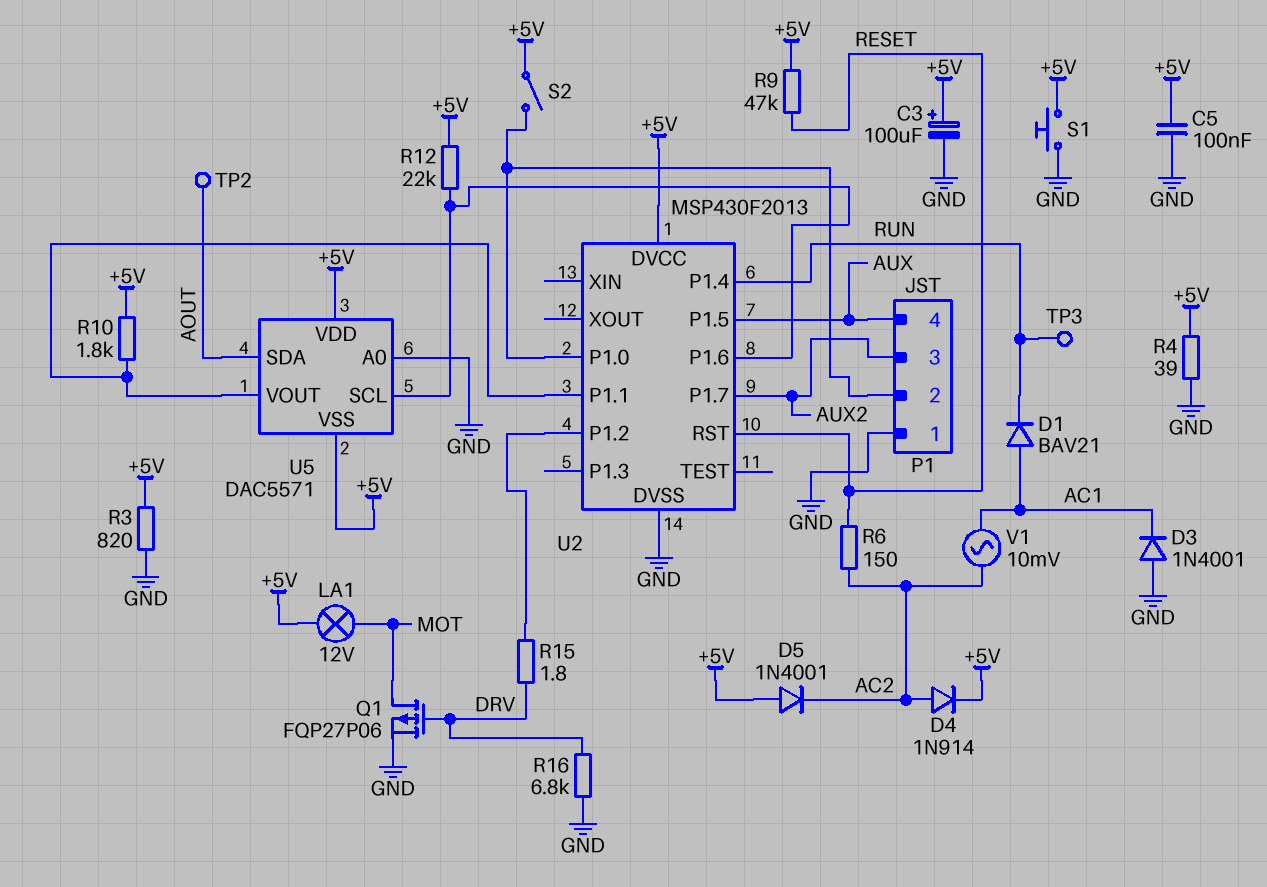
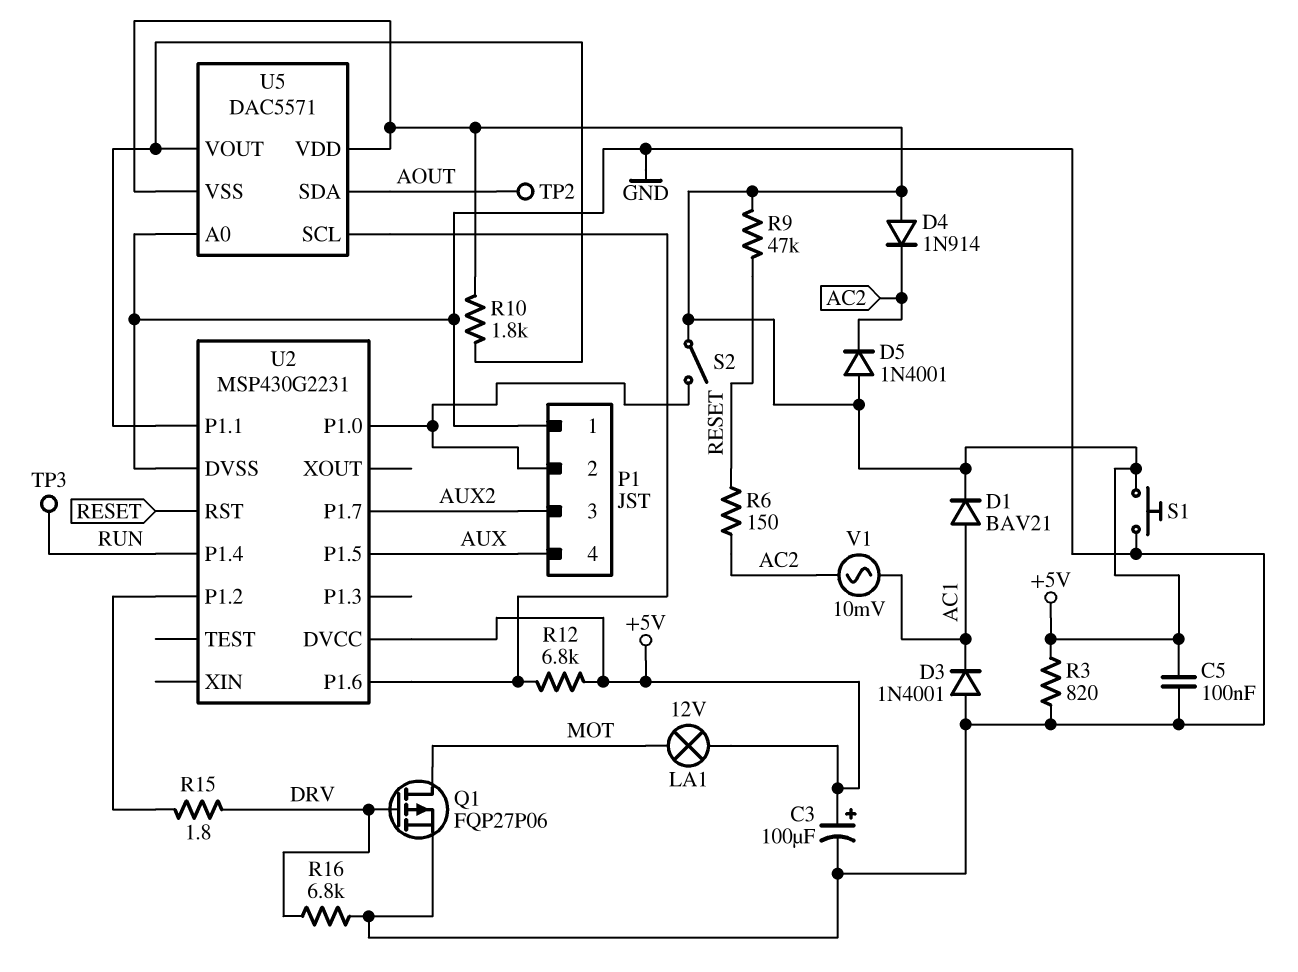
D1: diode BAV21 (A AC1, K RUN) -> diode BAV21 (A AC1, K +5V)
D4: diode 1N914 (A AC2, K +5V) -> diode 1N914 (A +5V, K AC2)
R4: 39 (+5V, GND) -> none
R12: 22k (+5V, U2/P1.6) -> 6.8k (+5V, U2/P1.6)
U2: MSP430F2013 -> MSP430G2231

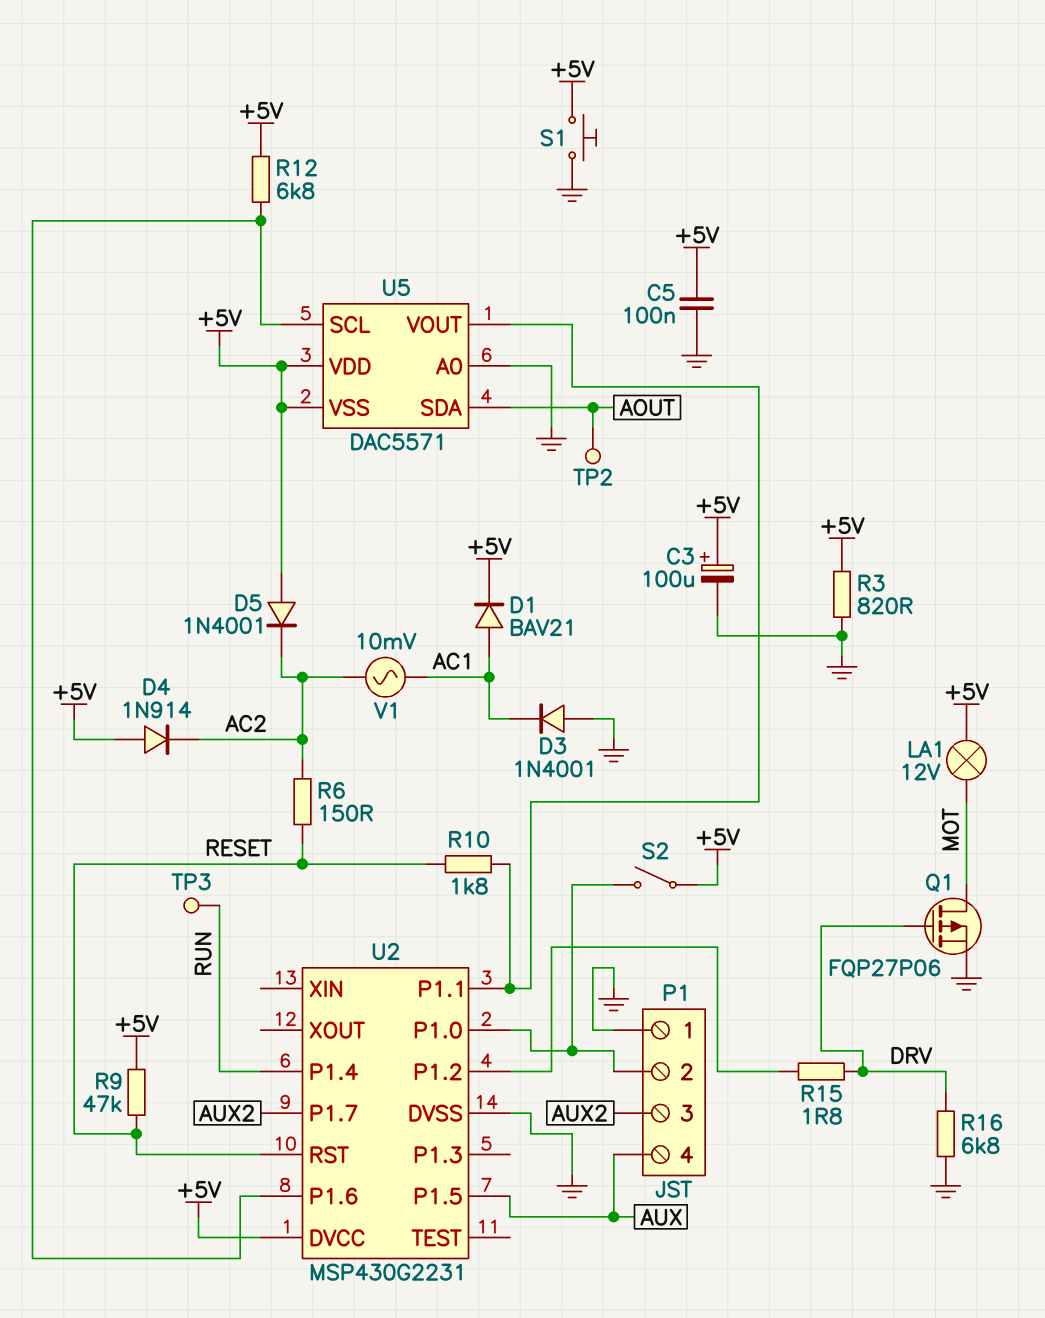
R10: 1.8k (+5V, U2/P1.1) -> 1.8k (RESET, U2/P1.1)

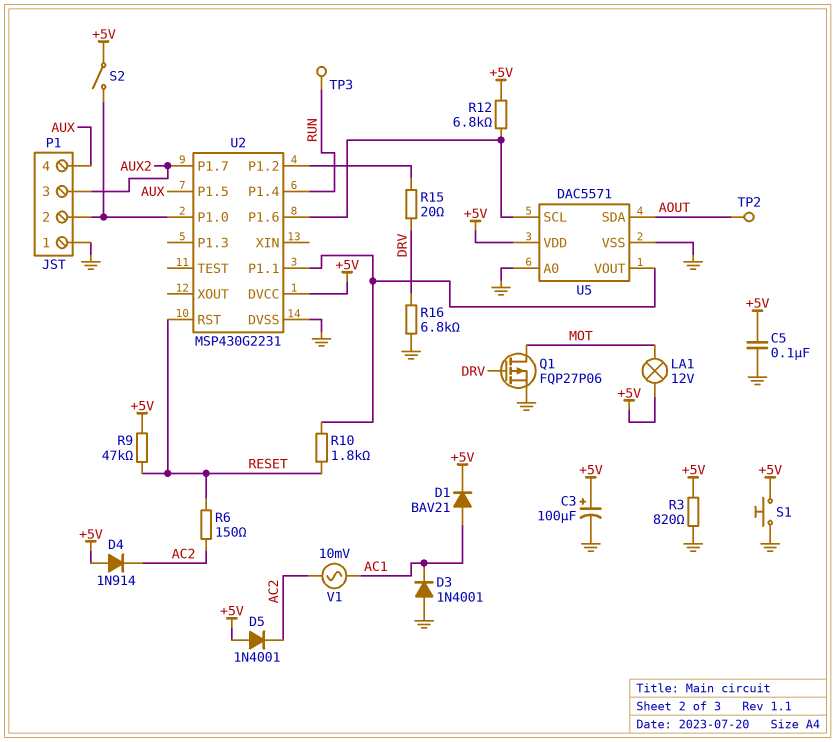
R15: 1.8 (DRV, U2/P1.2) -> 20 (DRV, U2/P1.2)
U5 pin VSS: +5V -> GND

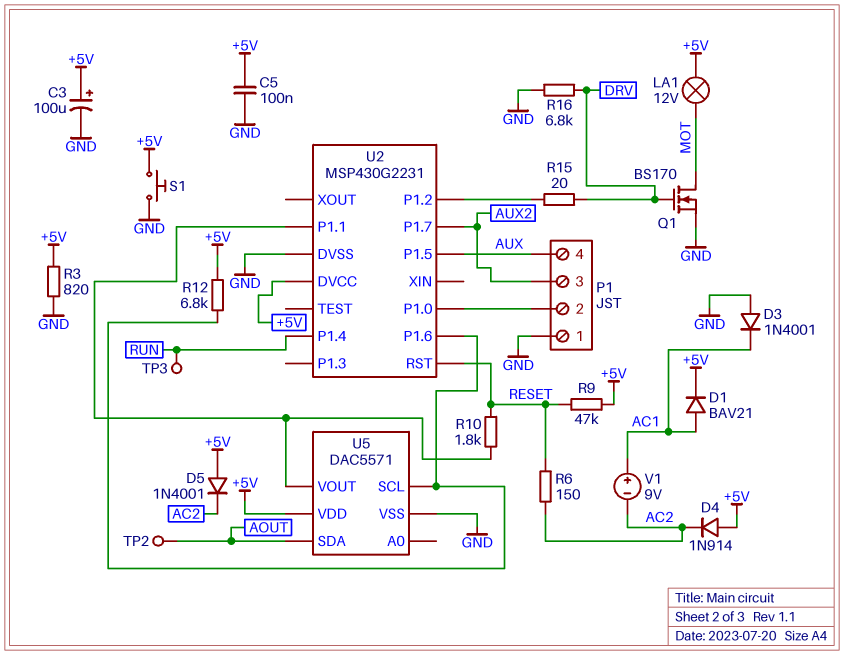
Q1: PMOS FQP27P06 (G DRV, D MOT, S GND) -> NMOS BS170 (G DRV, D MOT, S GND)
S2: switch (+5V, P1/2) -> none
U5 pin A0: GND -> none
V1: AC 10mV (AC1, AC2) -> 9V (plus AC1, minus AC2)

